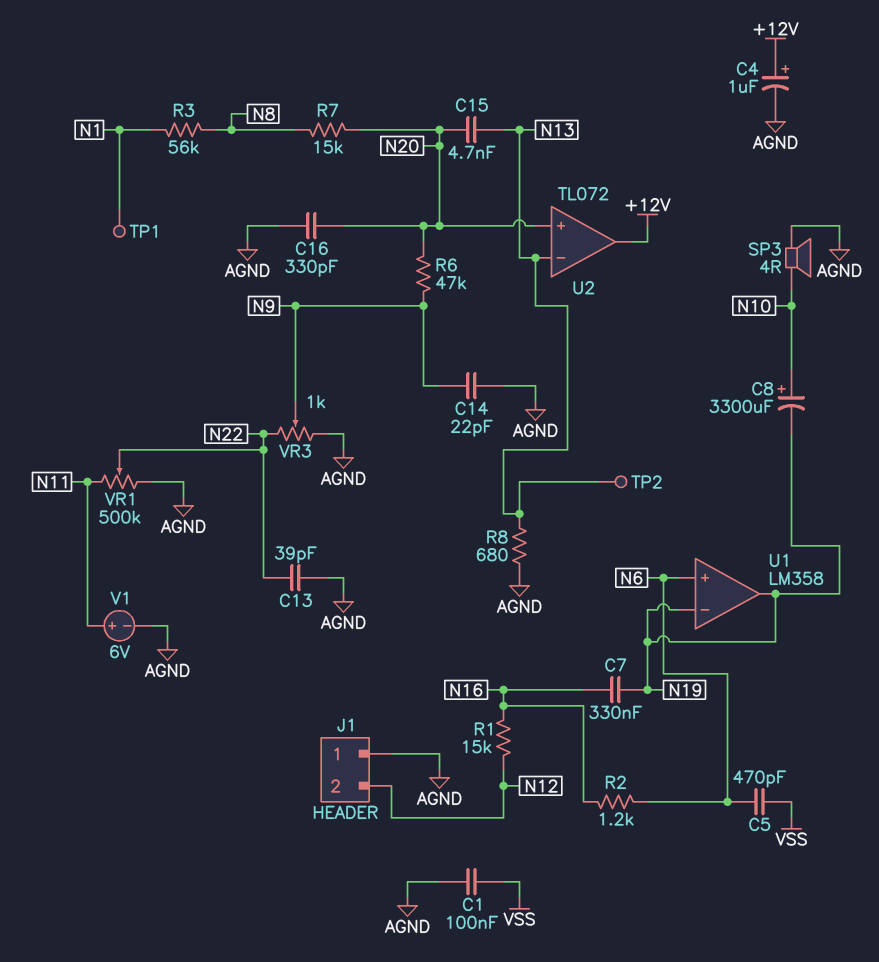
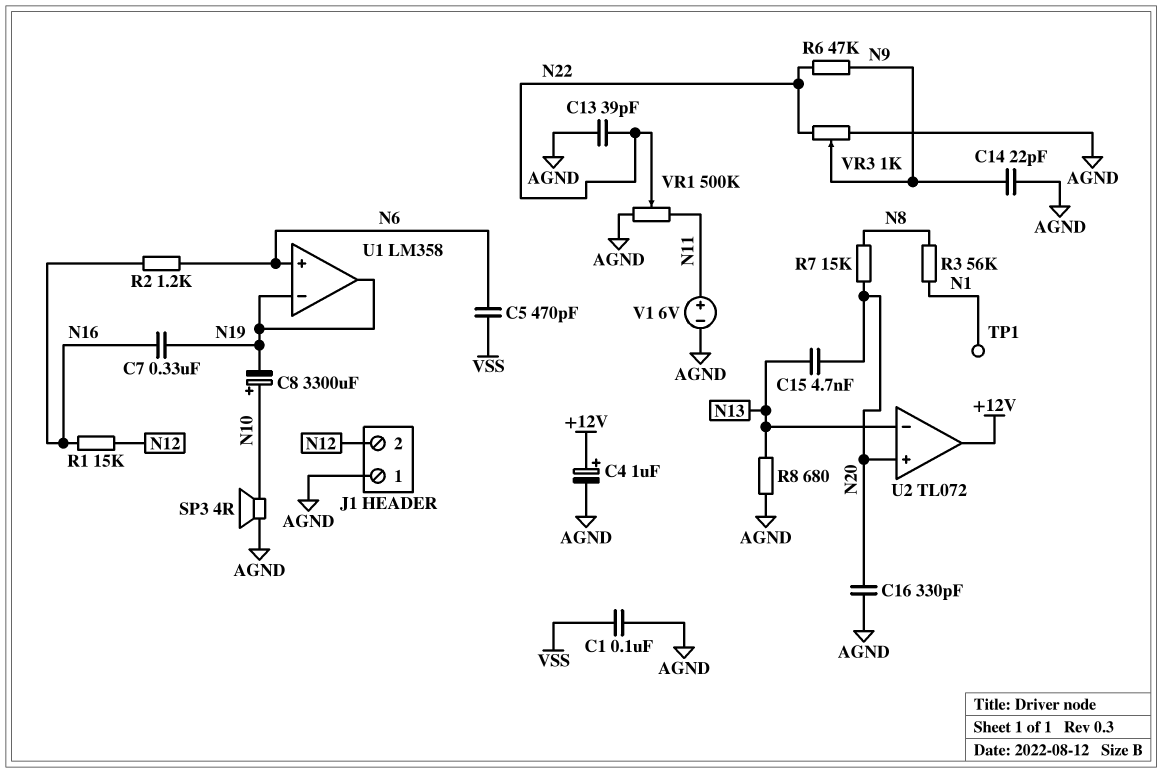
R6: 47k (N9, N20) -> 47k (N9, N22)
TP2: test point (N13) -> none

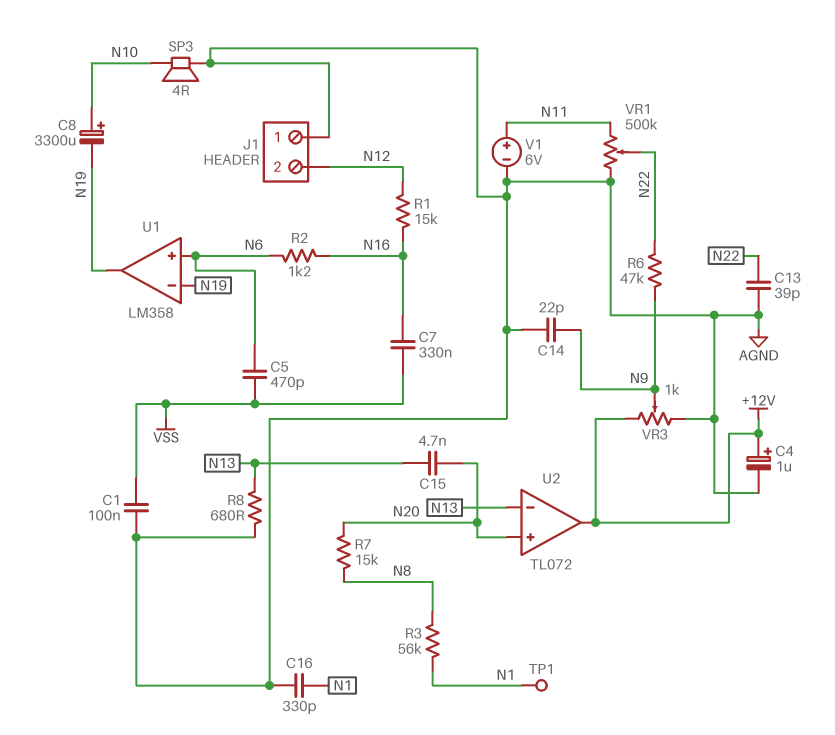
C7: 330nF (N16, N19) -> 330nF (N16, VSS)
C16: 330pF (AGND, N20) -> 330pF (AGND, N1)
VR3: 1k (AGND, N22, wiper N9) -> 1k (+12V, AGND, wiper N9)

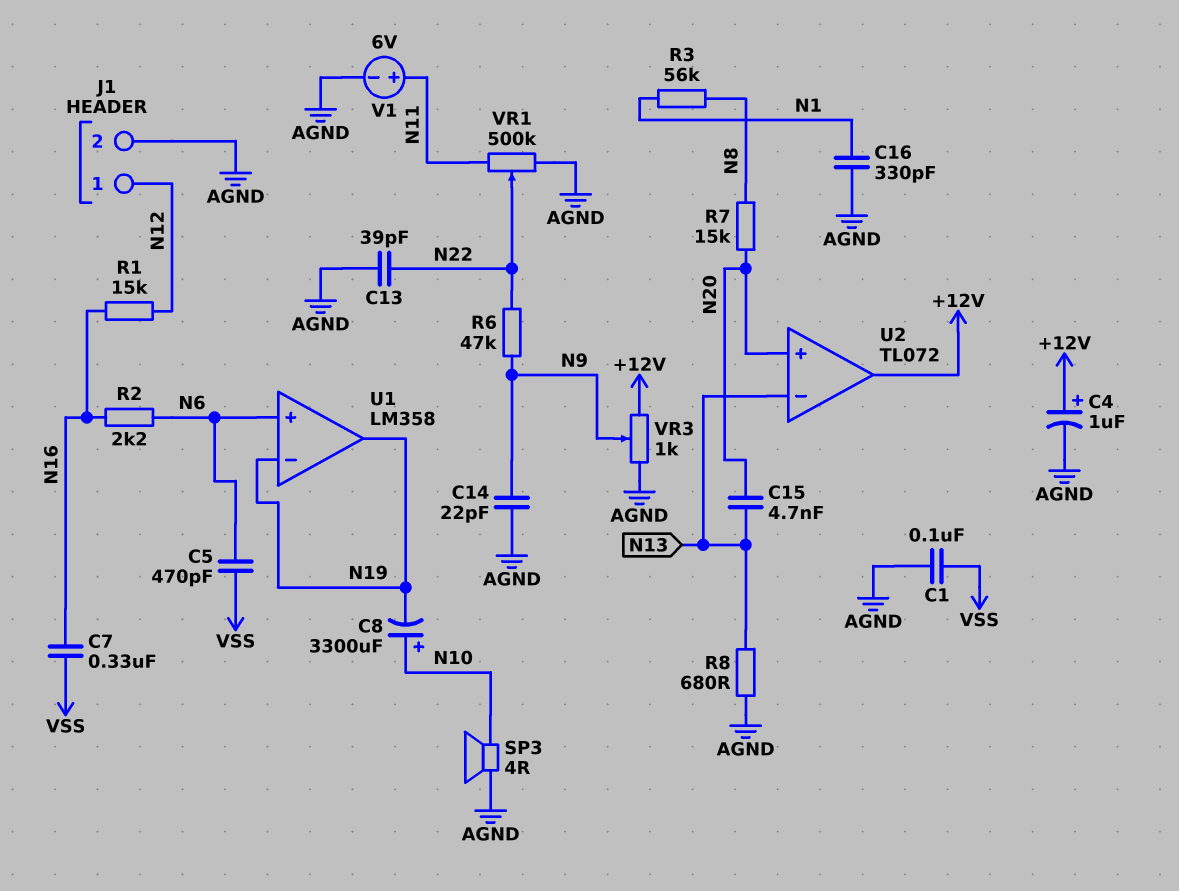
J1 pin 1: AGND -> N12
J1 pin 2: N12 -> AGND
R2: 1.2k (N6, N16) -> 2.2k (N6, N16)
TP1: test point (N1) -> none

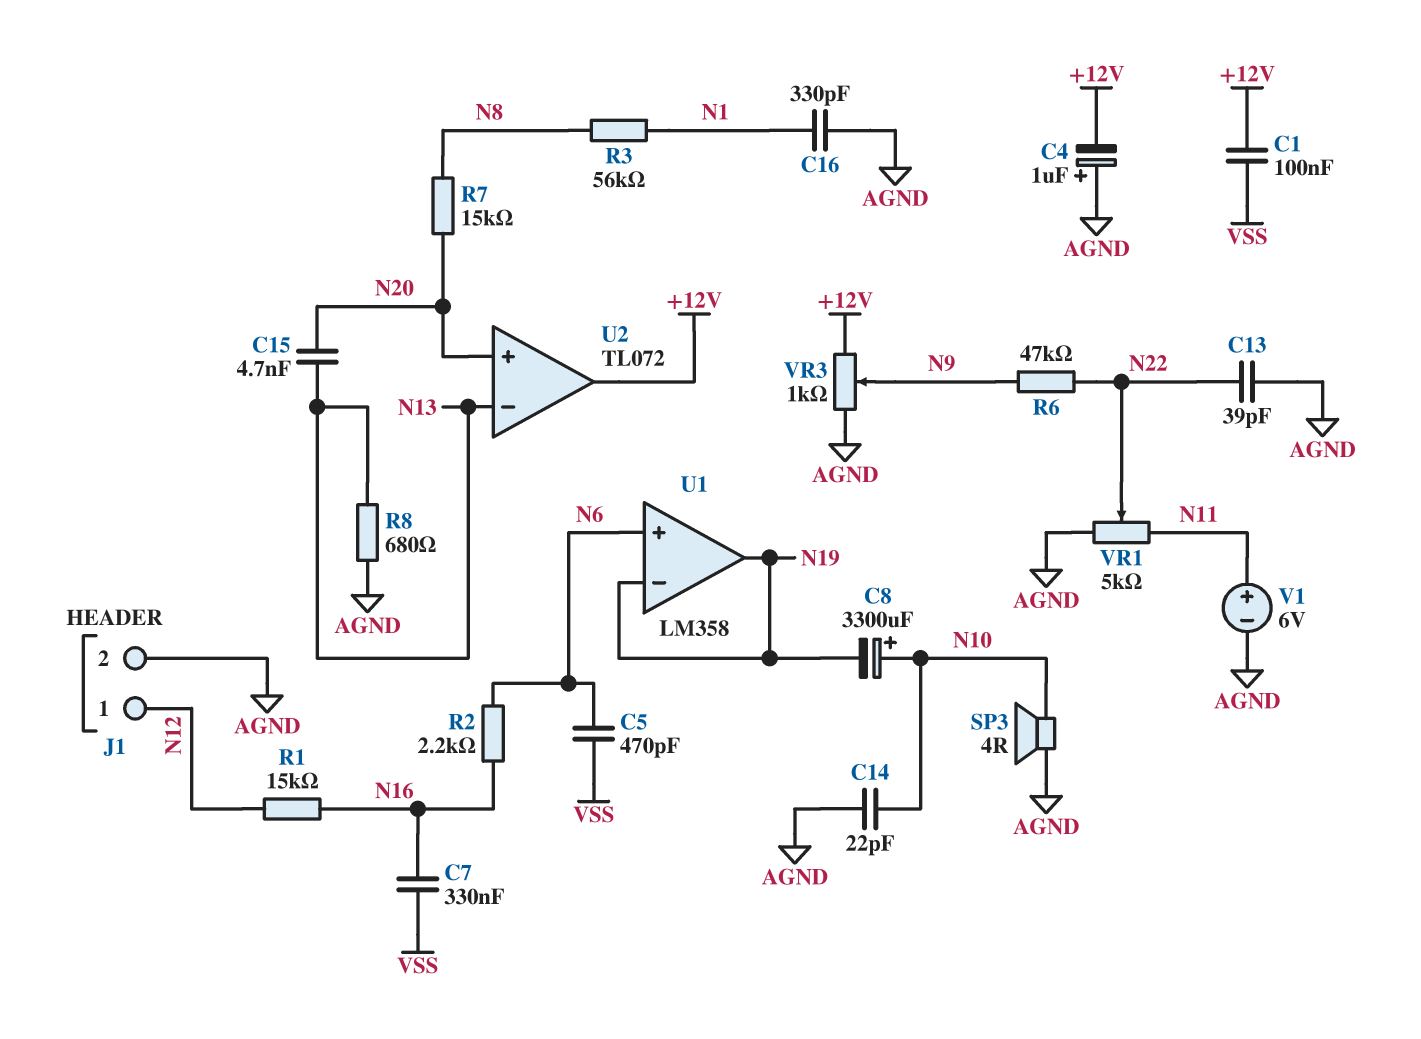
C1: 100nF (AGND, VSS) -> 100nF (+12V, VSS)
C4: 1uF (plus +12V, minus AGND) -> 1uF (plus AGND, minus +12V)
C14: 22pF (AGND, N9) -> 22pF (AGND, N10)
VR1: 500k (AGND, N11, wiper N22) -> 5k (AGND, N11, wiper N22)

